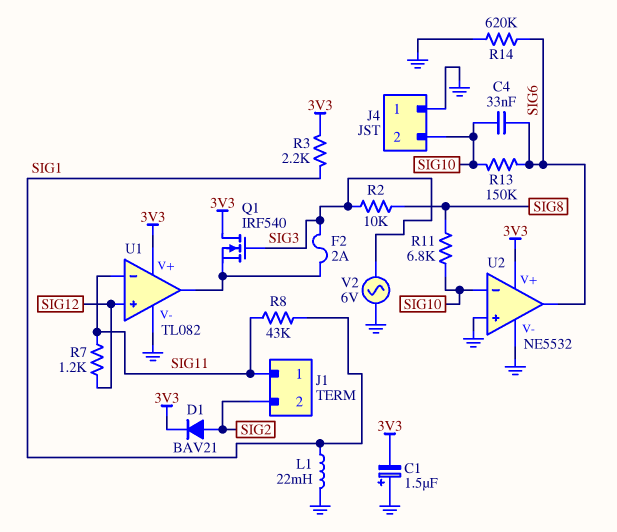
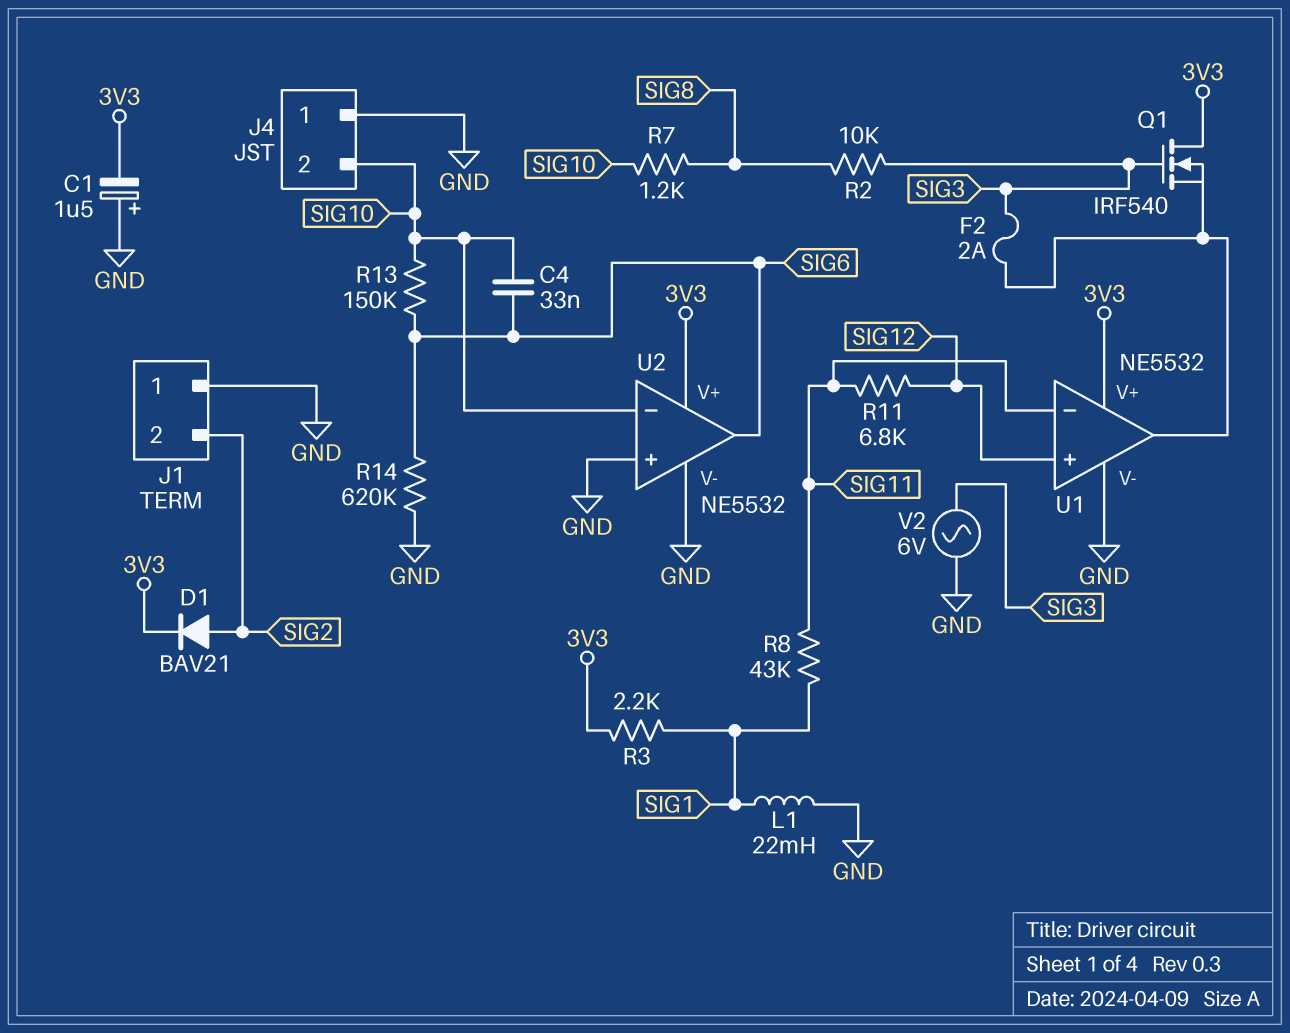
J1 pin 1: SIG11 -> GND
R7: 1.2k (SIG11, SIG12) -> 1.2k (SIG8, SIG10)
R11: 6.8k (SIG8, SIG10) -> 6.8k (SIG11, SIG12)
U1: TL082 -> NE5532

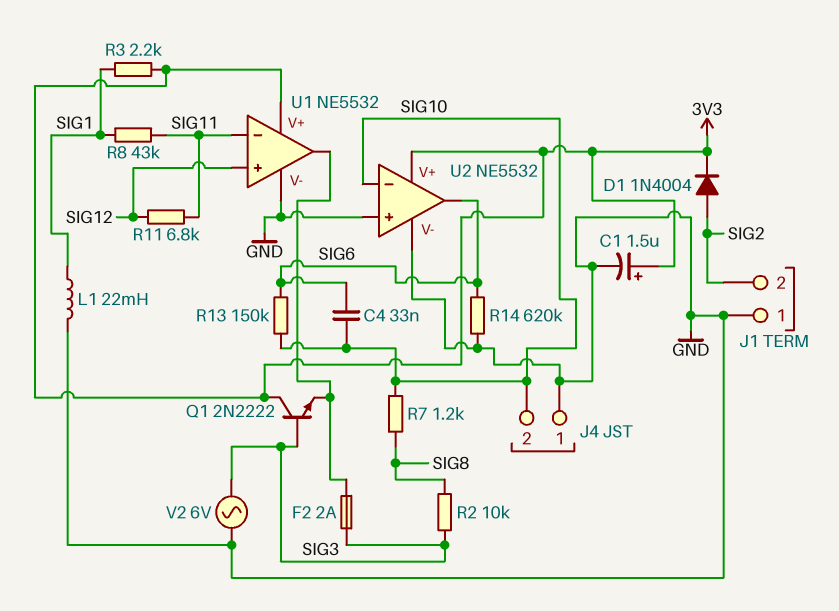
C1: 1.5uF (plus GND, minus 3V3) -> 1.5uF (plus 3V3, minus GND)
D1: diode BAV21 (A SIG2, K 3V3) -> diode 1N4004 (A SIG2, K 3V3)
Q1: NMOS IRF540 (G SIG3, D 3V3, S U1/out) -> NPN 2N2222 (B SIG3, C 3V3, E U1/out)

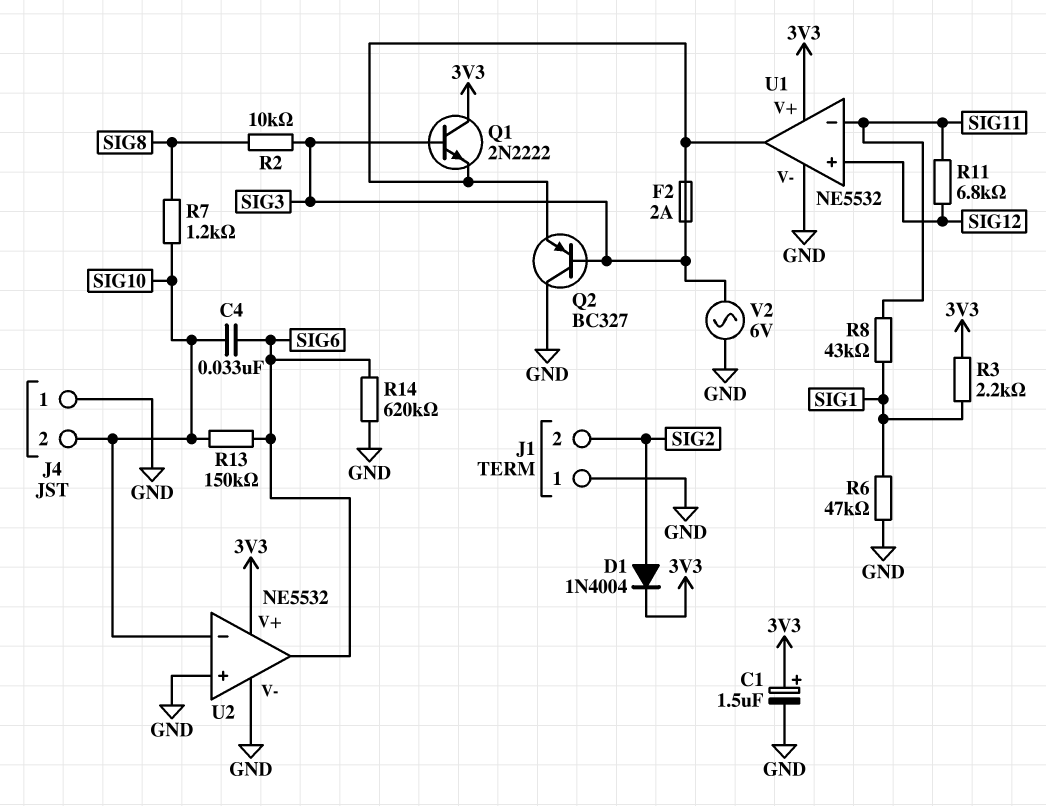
L1: 22mH (GND, SIG1) -> none
Q2: none -> PNP BC327 (B SIG3, C GND, E U1/out)
R6: none -> 47k (GND, SIG1)

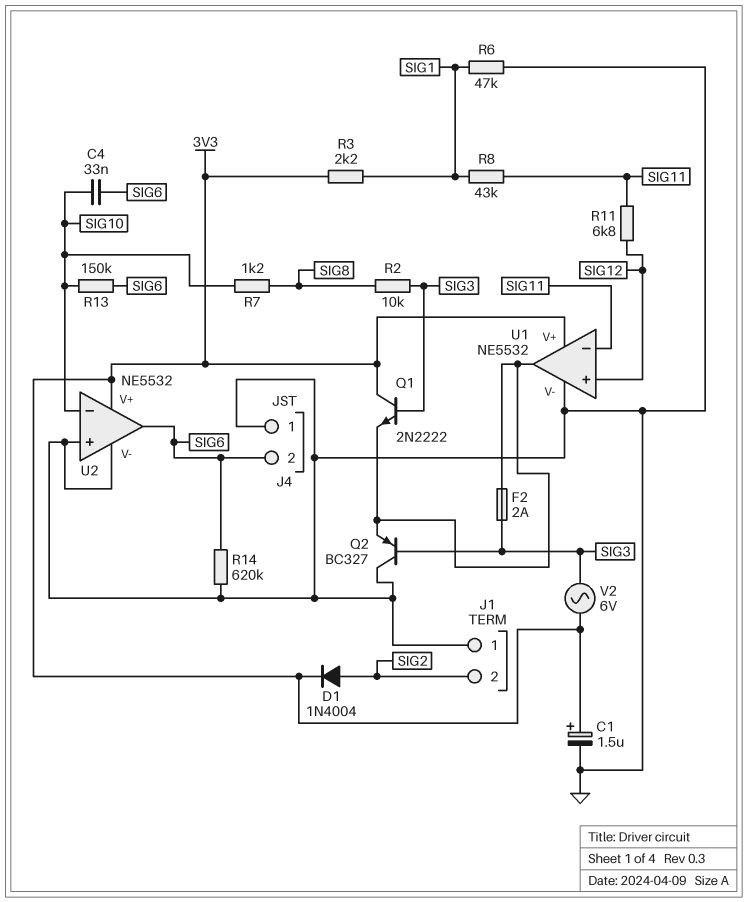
J4 pin 2: SIG10 -> SIG6
V2: AC 6V (GND, SIG3) -> AC 6V (3V3, SIG3)

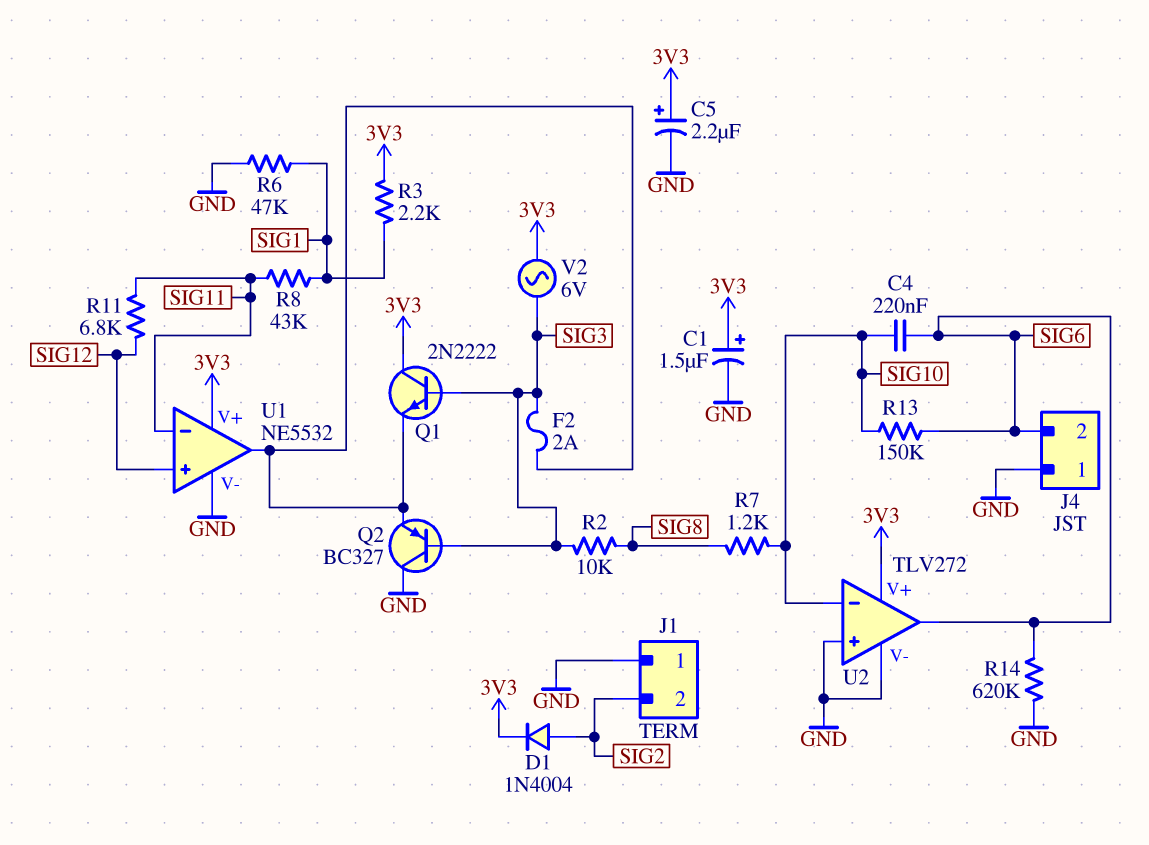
C4: 33nF (SIG6, SIG10) -> 220nF (SIG6, SIG10)
C5: none -> 2.2uF (plus 3V3, minus GND)
U2: NE5532 -> TLV272

